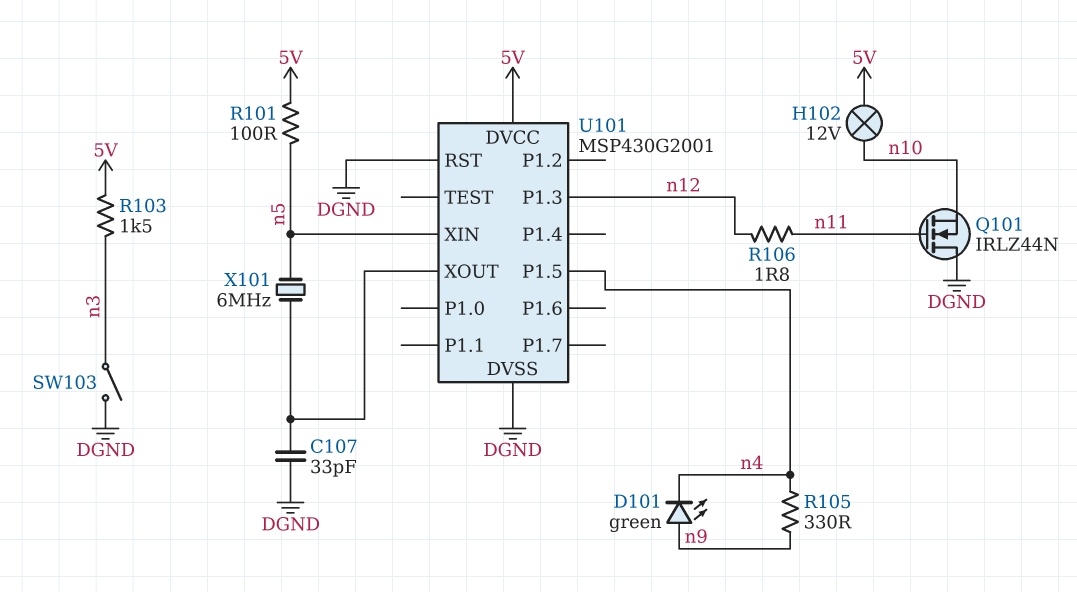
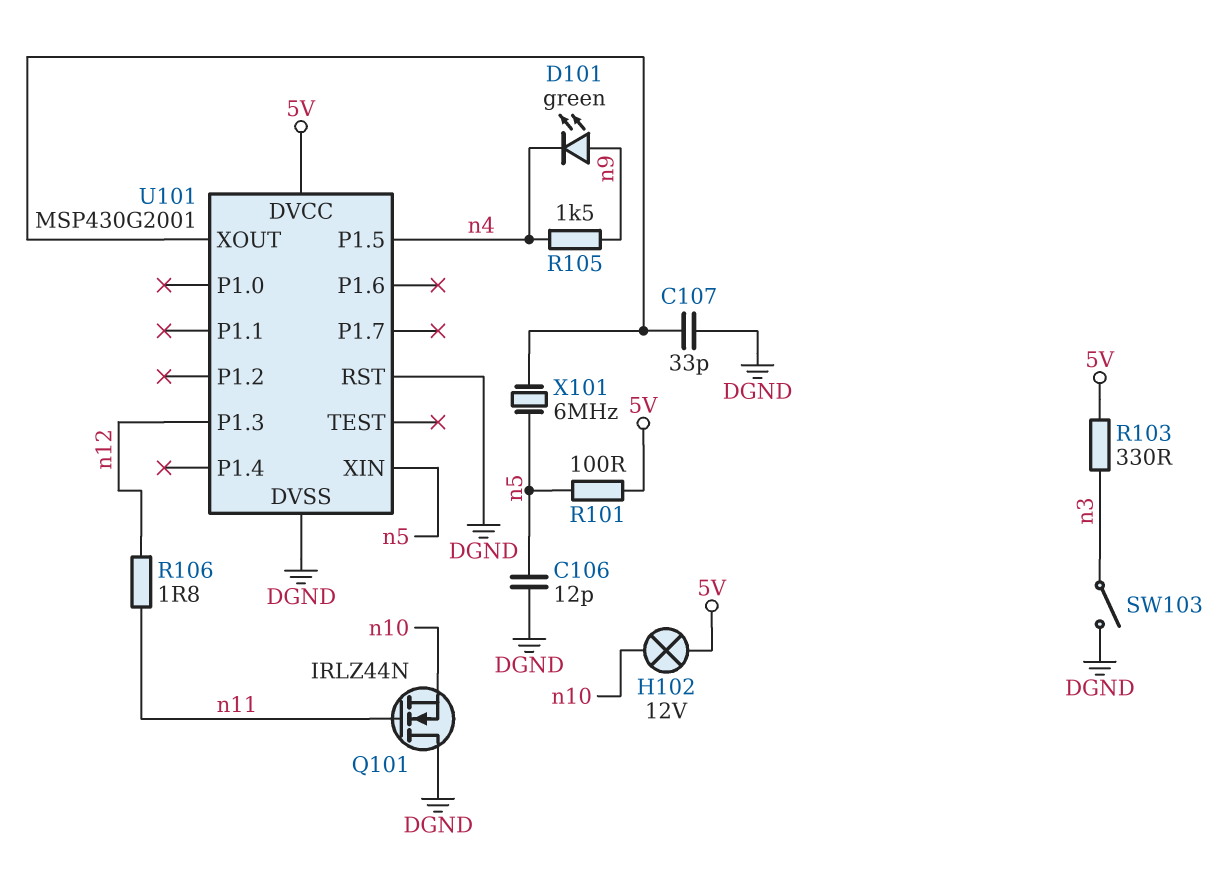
C106: none -> 12pF (DGND, n5)
R103: 1.5k (5V, n3) -> 330 (5V, n3)
R105: 330 (n4, n9) -> 1.5k (n4, n9)

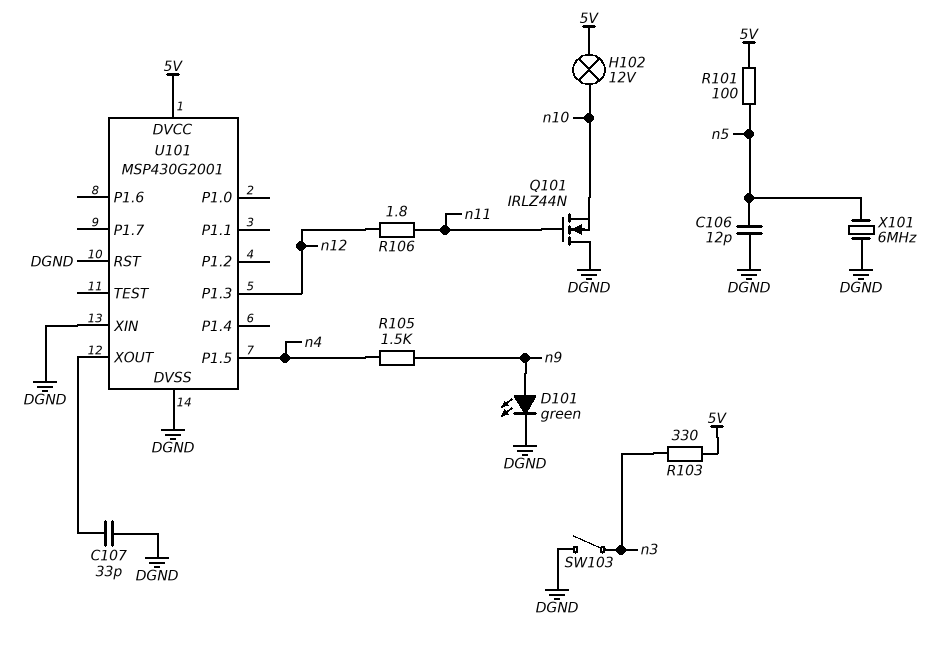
D101: LED green (A n9, K n4) -> LED green (A n9, K DGND)
U101 pin XIN: n5 -> DGND
X101: 6MHz (U101/XOUT, n5) -> 6MHz (DGND, n5)

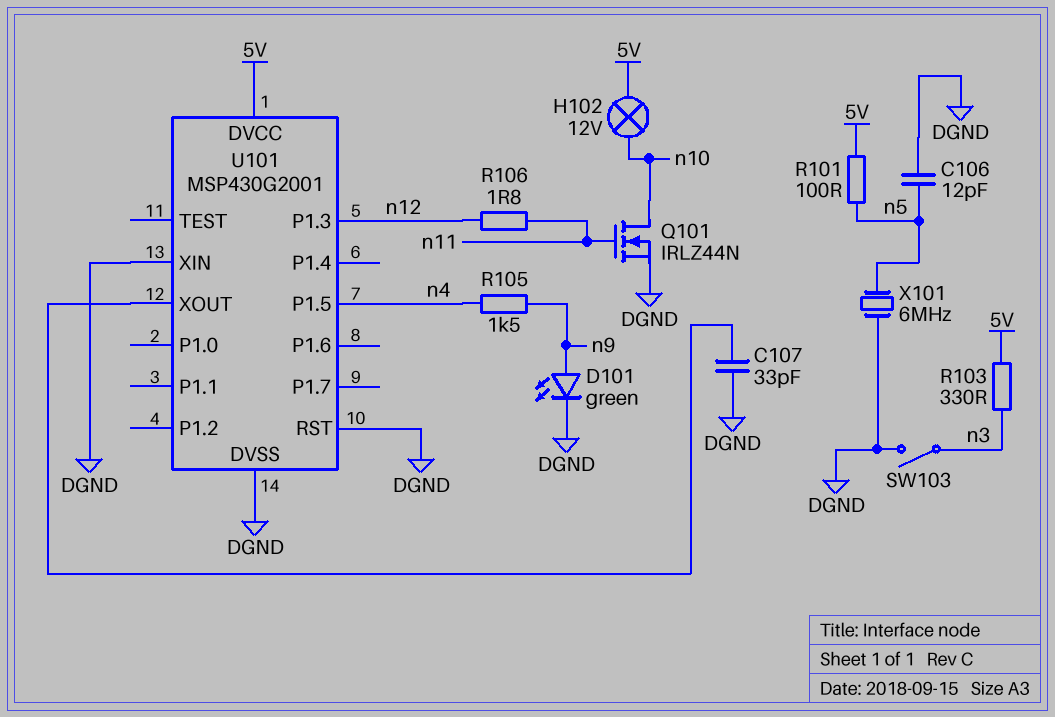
Q101: NMOS IRLZ44N (G n11, D DGND, S n10) -> NMOS IRLZ44N (G n11, D n10, S DGND)

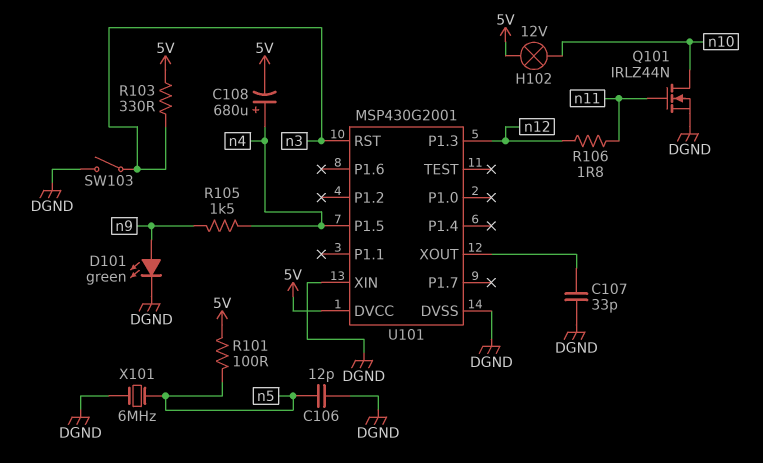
C108: none -> 680uF (plus n4, minus 5V)
U101 pin RST: DGND -> n3

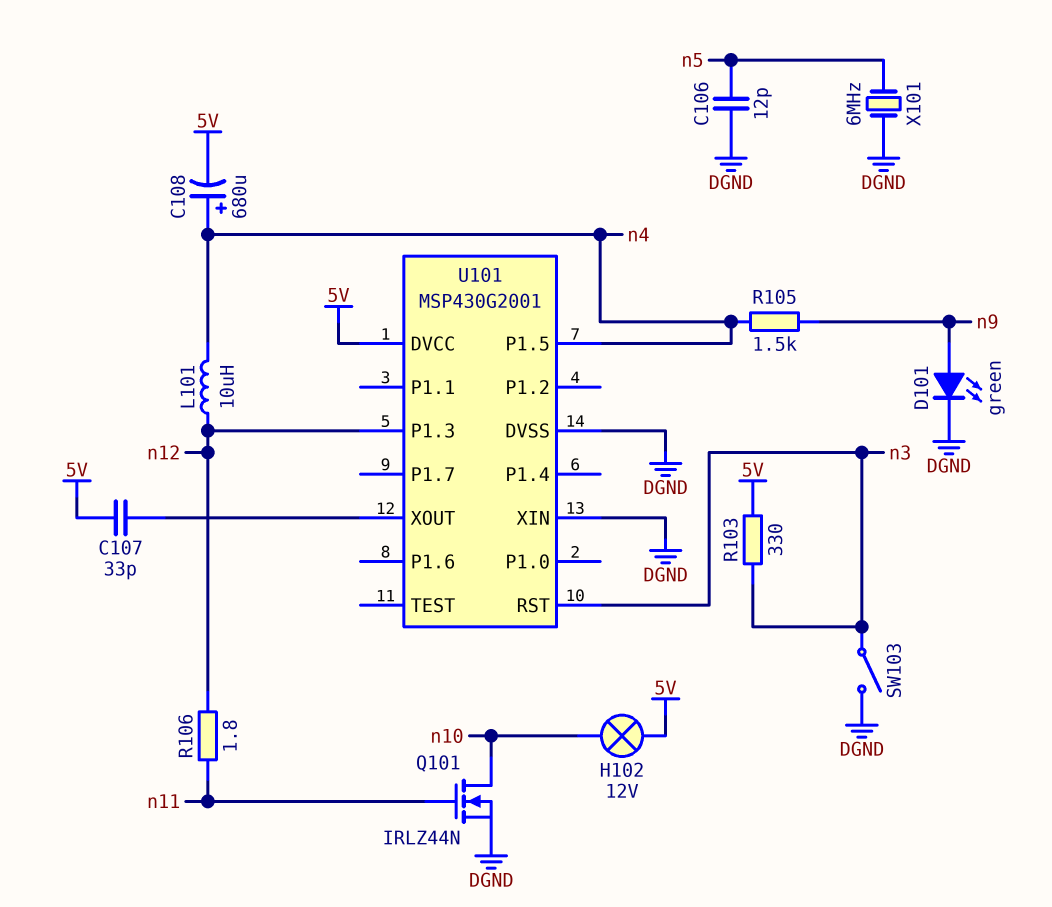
C107: 33pF (DGND, U101/XOUT) -> 33pF (5V, U101/XOUT)
L101: none -> 10uH (n4, n12)
R101: 100 (5V, n5) -> none

